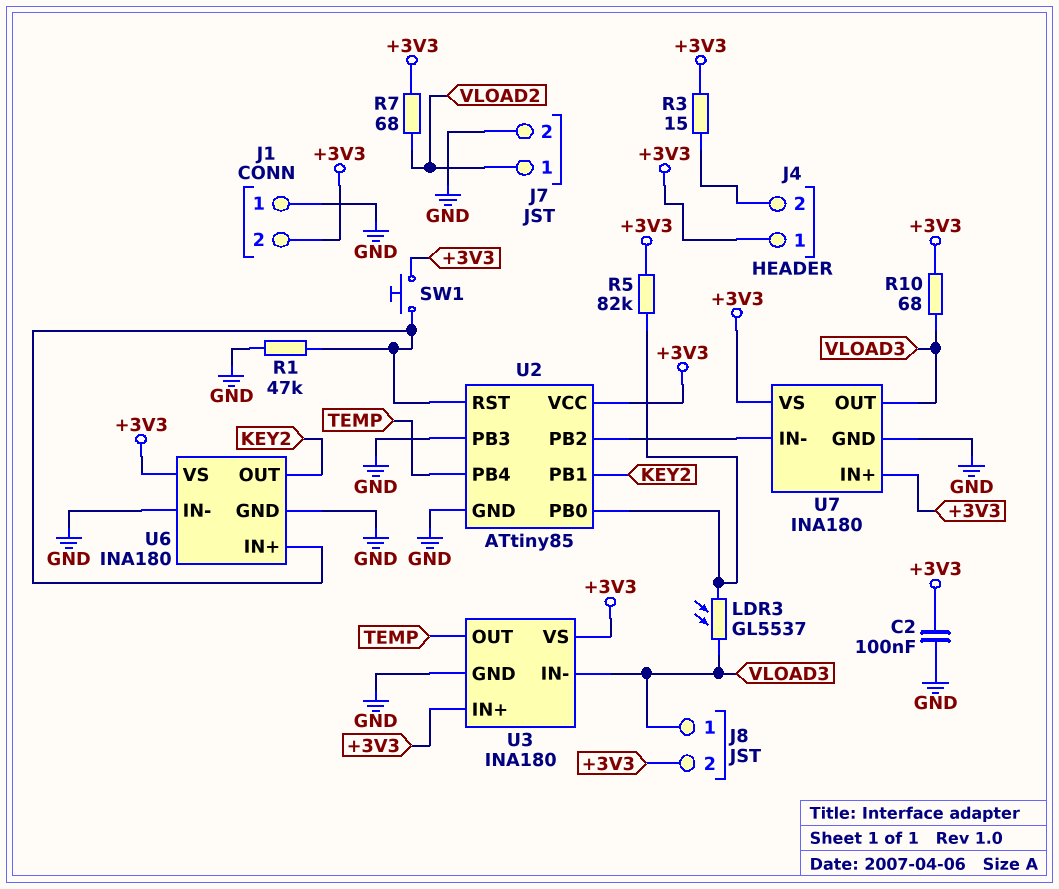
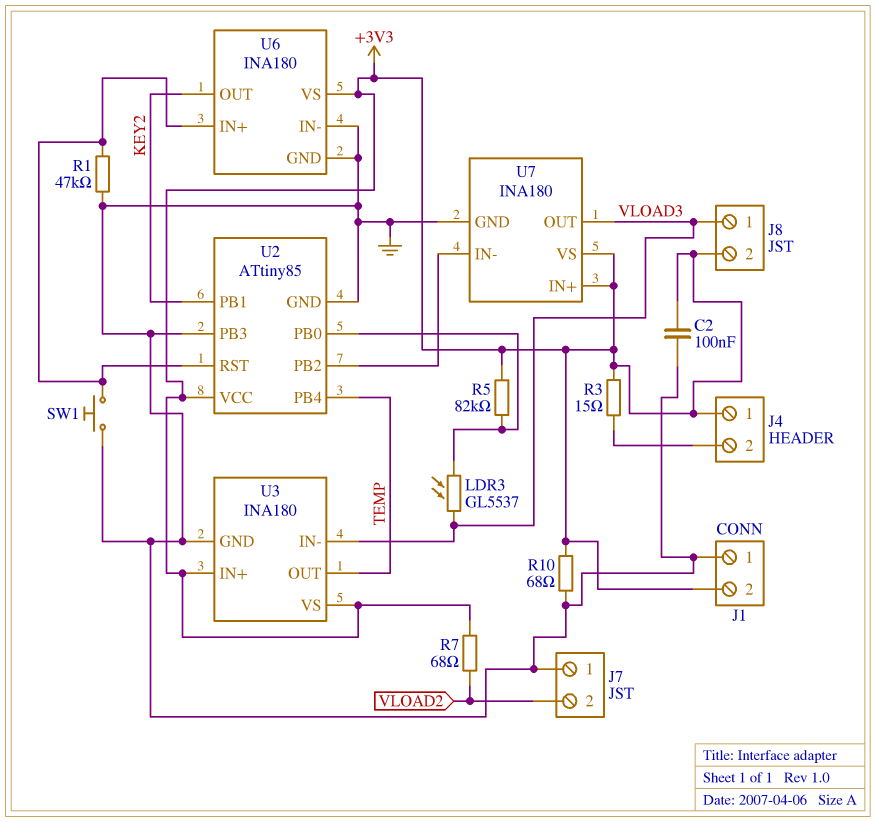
J7 pin 1: VLOAD2 -> GND
J7 pin 2: GND -> VLOAD2
R10: 68 (+3V3, VLOAD3) -> 68 (+3V3, GND)
SW1: button (+3V3, U2/RST) -> button (GND, U2/RST)

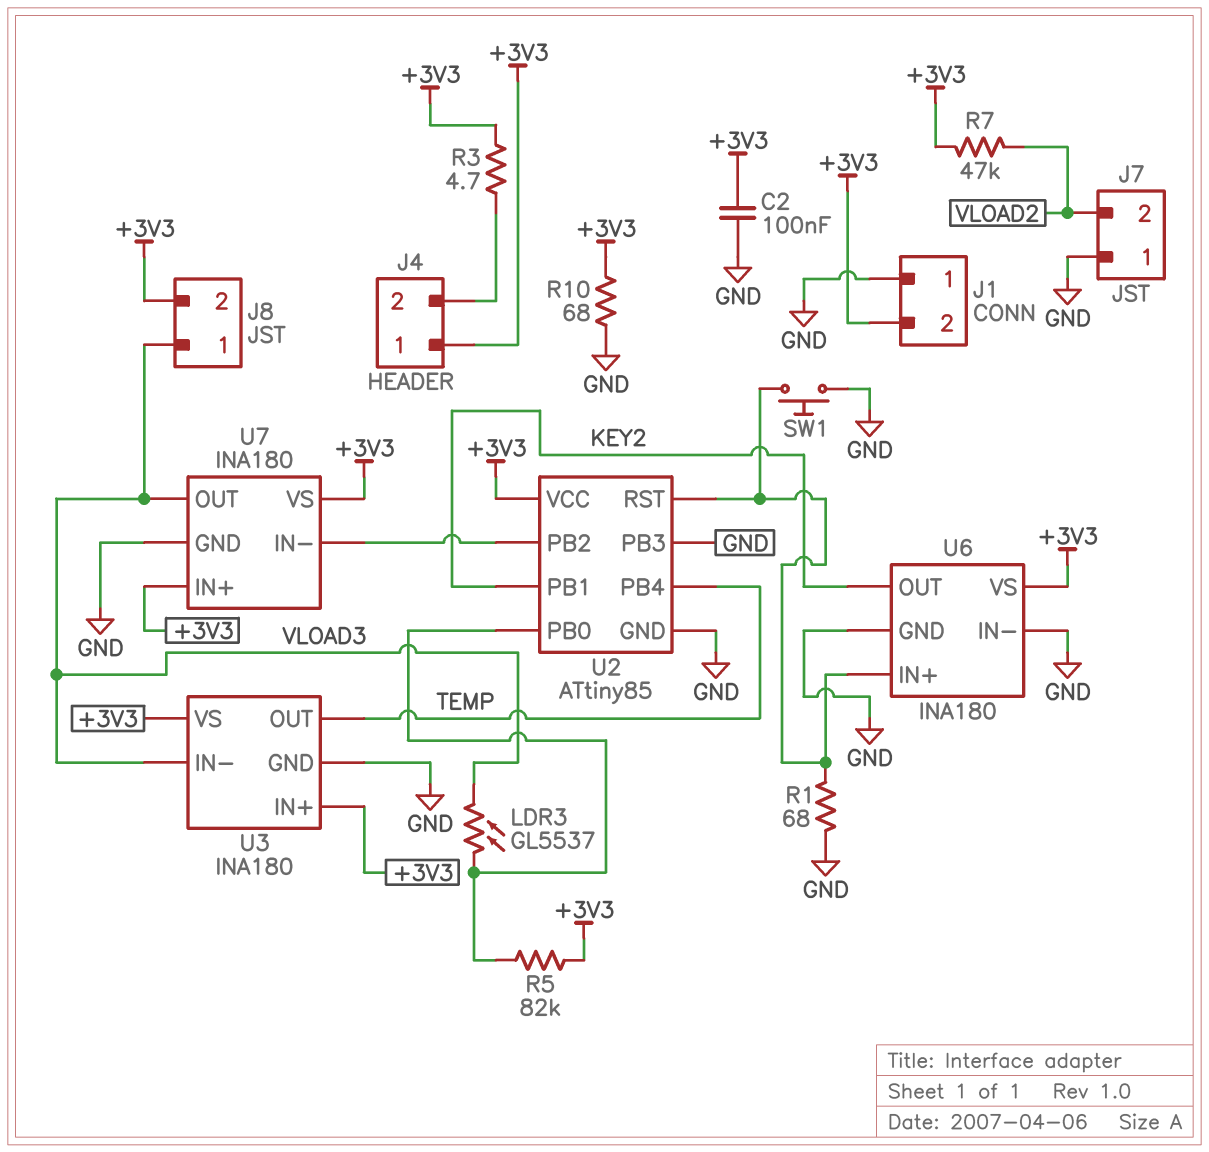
R1: 47k (GND, U2/RST) -> 68 (GND, U2/RST)
R3: 15 (+3V3, J4/2) -> 4.7 (+3V3, J4/2)
R7: 68 (+3V3, VLOAD2) -> 47k (+3V3, VLOAD2)

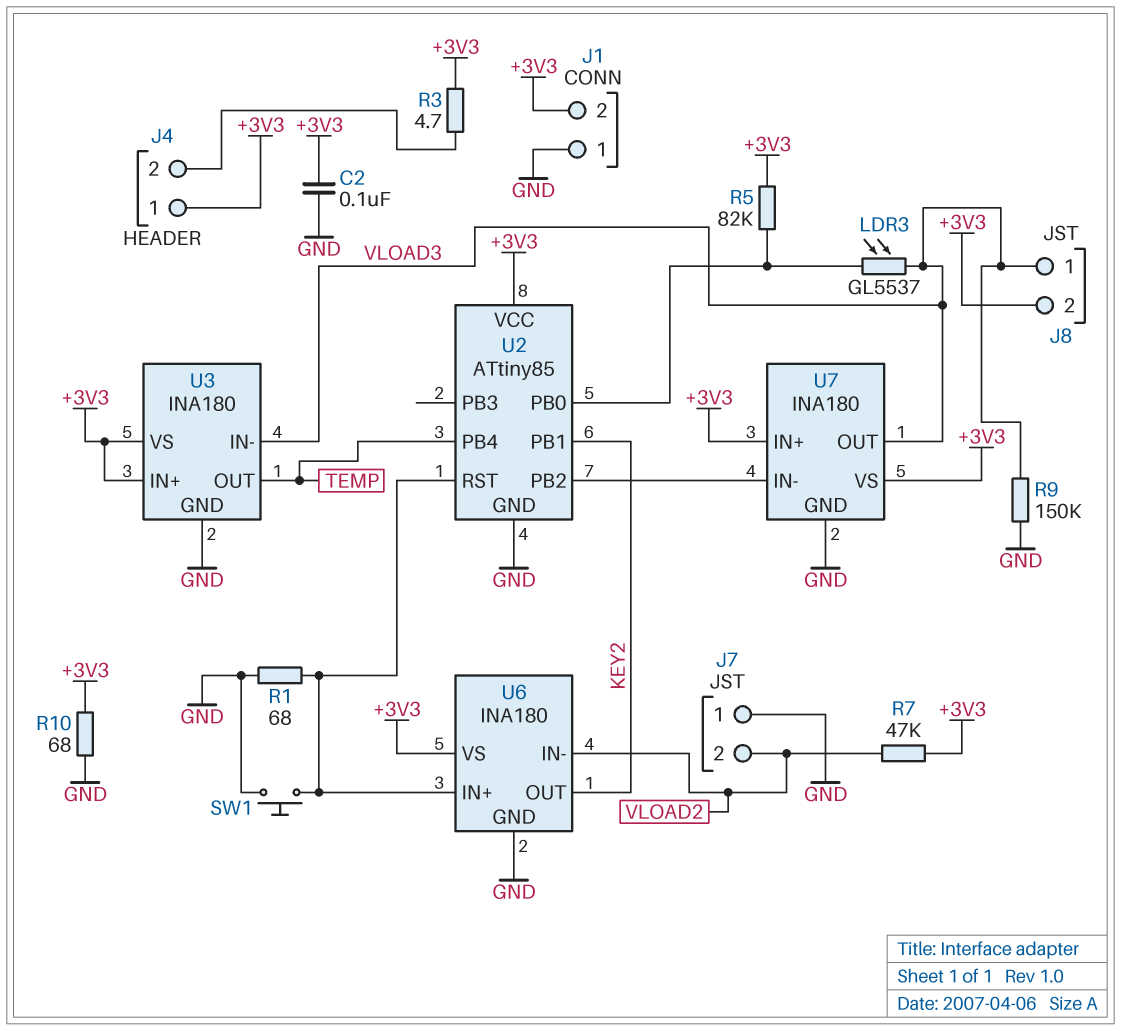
R9: none -> 150k (GND, VLOAD3)
U2 pin PB3: GND -> none
U6 pin IN-: GND -> VLOAD2

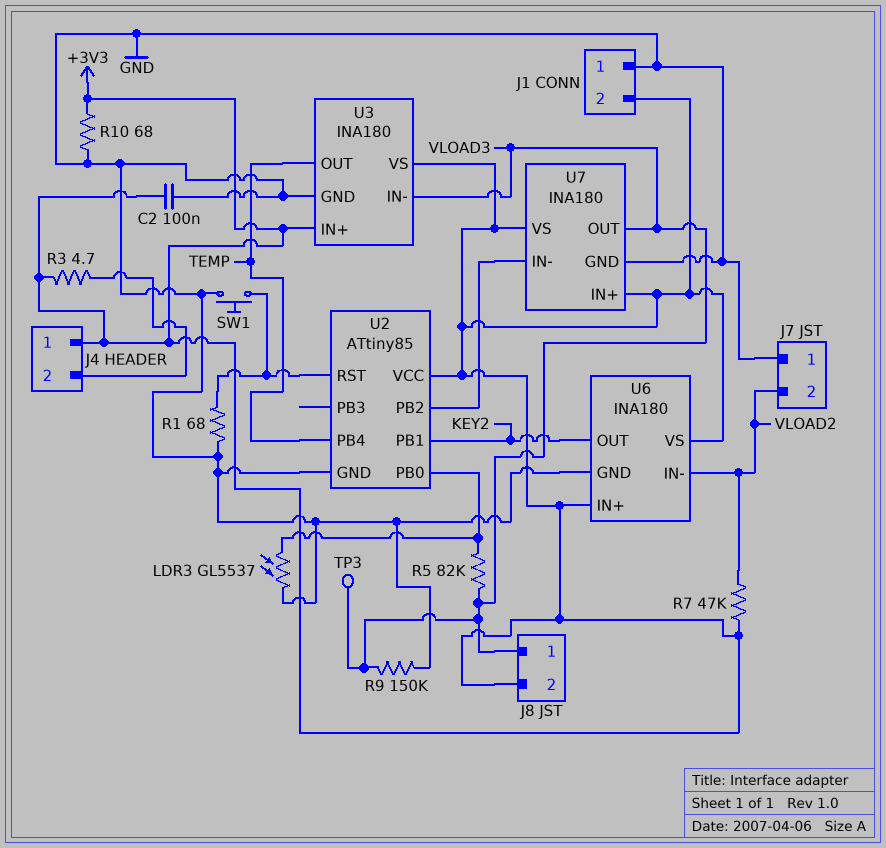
LDR3: GL5537 (U2/PB0, VLOAD3) -> GL5537 (GND, U2/PB0)
R5: 82k (+3V3, U2/PB0) -> 82k (U2/PB0, VLOAD3)
TP3: none -> test point (VLOAD3)
U6 pin IN+: U2/RST -> +3V3

